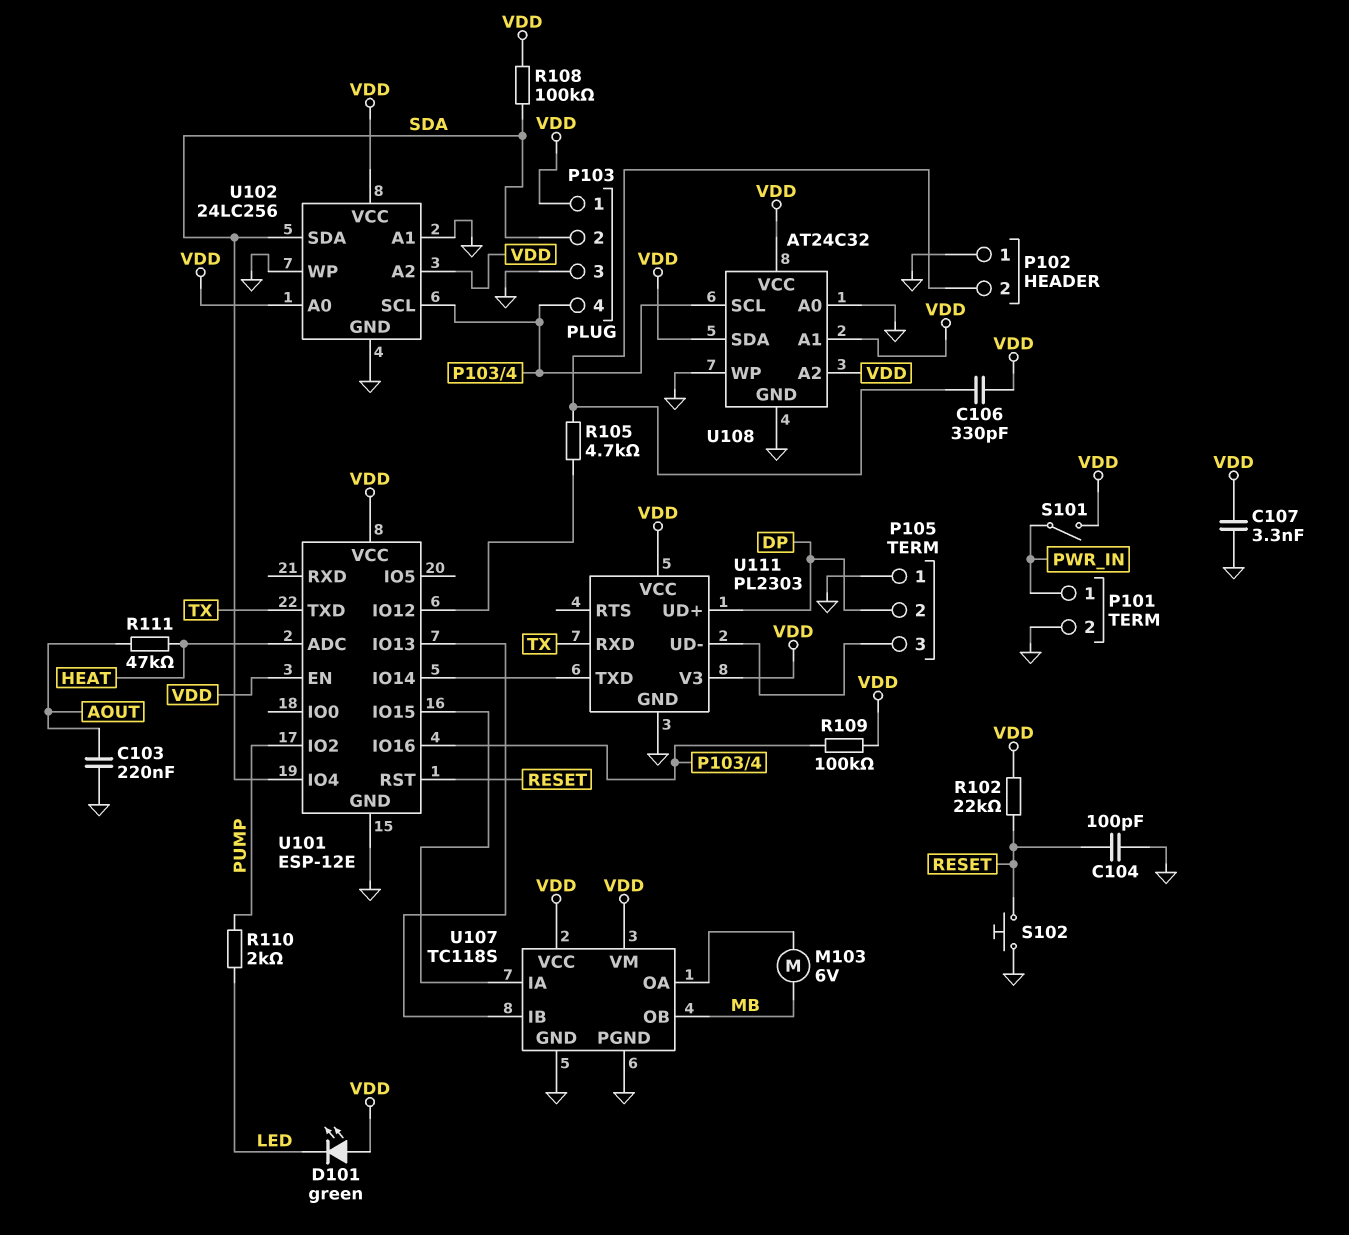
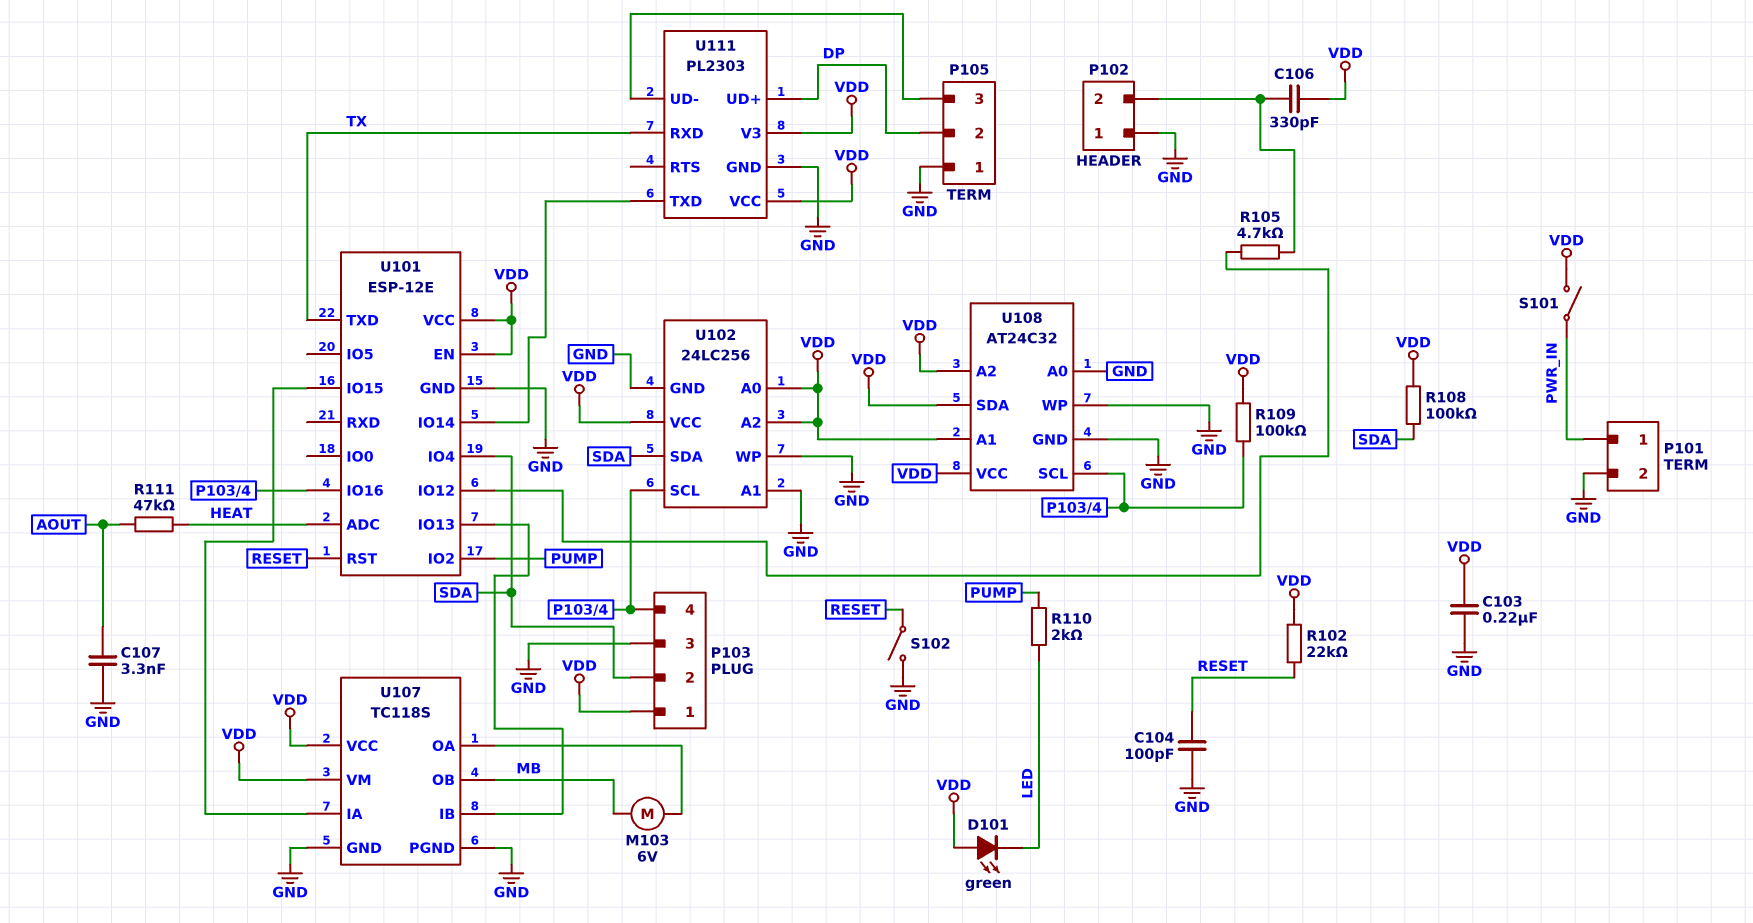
C103: 220nF (AOUT, GND) -> 220nF (GND, VDD)
C107: 3.3nF (GND, VDD) -> 3.3nF (AOUT, GND)
S102: button (GND, RESET) -> switch (GND, RESET)

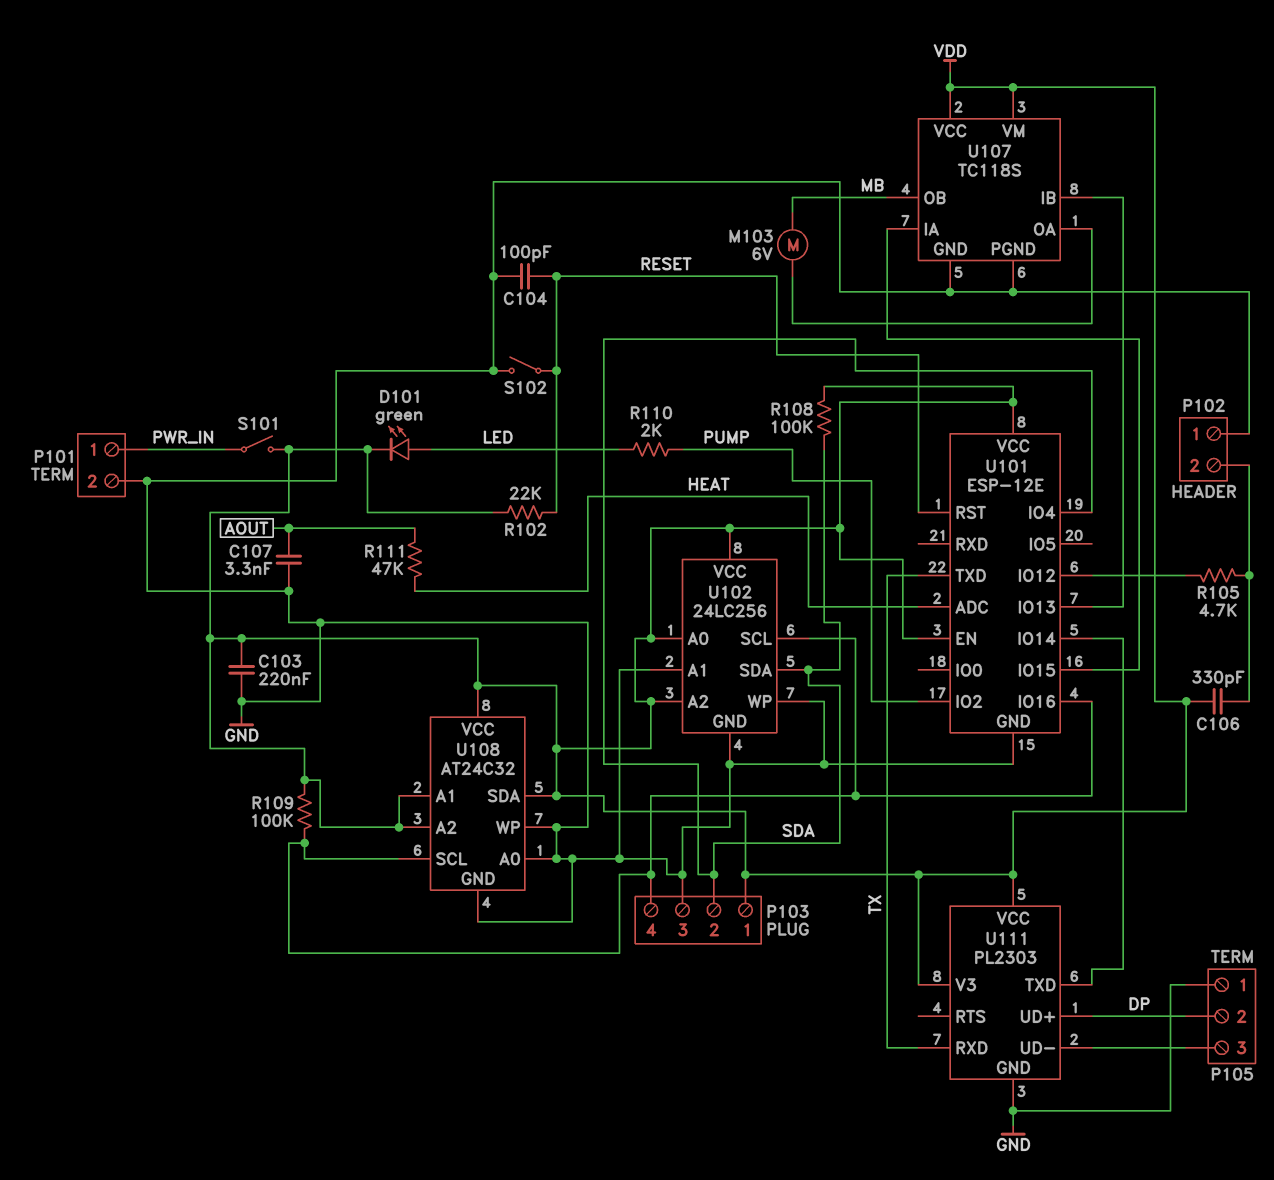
D101: LED green (A VDD, K LED) -> LED green (A LED, K VDD)

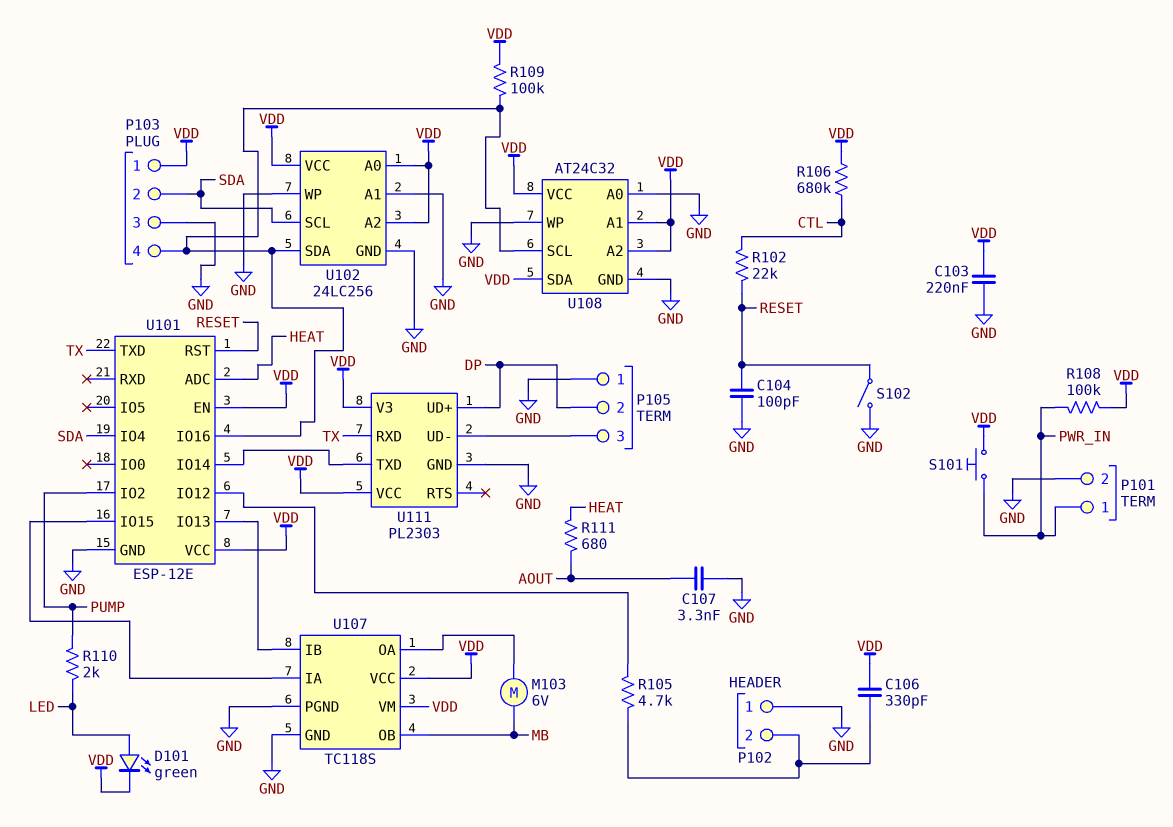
R102: 22k (RESET, VDD) -> 22k (CTL, RESET)
R106: none -> 680k (CTL, VDD)
R108: 100k (SDA, VDD) -> 100k (PWR_IN, VDD)
R111: 47k (AOUT, HEAT) -> 680 (AOUT, HEAT)
S101: switch (PWR_IN, VDD) -> button (PWR_IN, VDD)
U102 pin SCL: P103/4 -> SDA
U102 pin SDA: SDA -> P103/4

